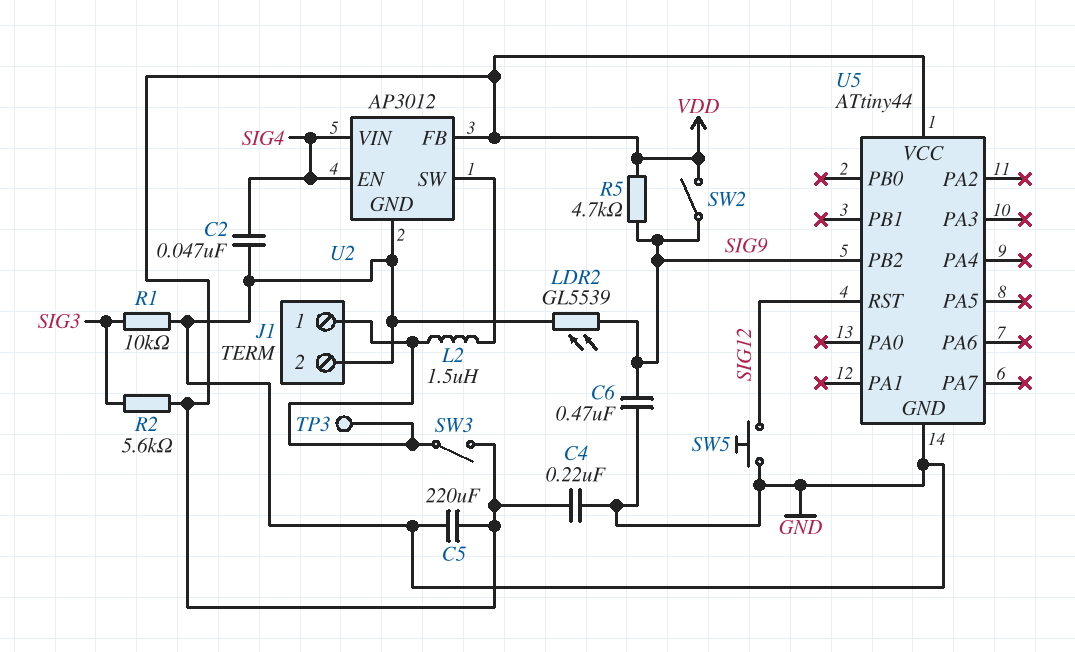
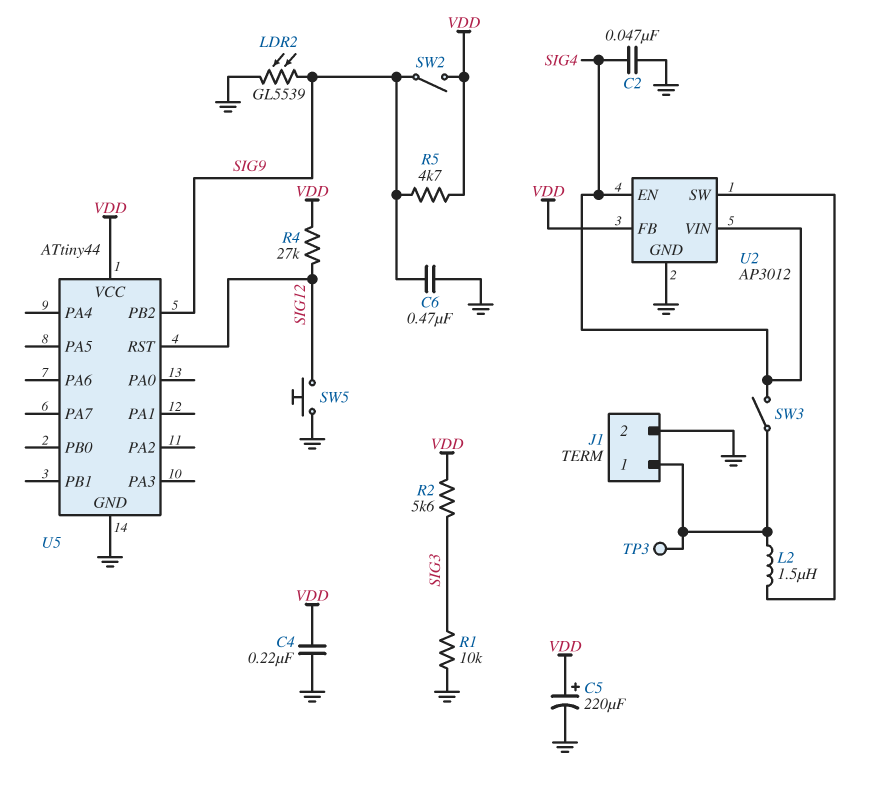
C5: 220uF (GND, VDD) -> 220uF (plus VDD, minus GND)
R4: none -> 27k (SIG12, VDD)
SW3: switch (J1/1, VDD) -> switch (J1/1, SIG4)

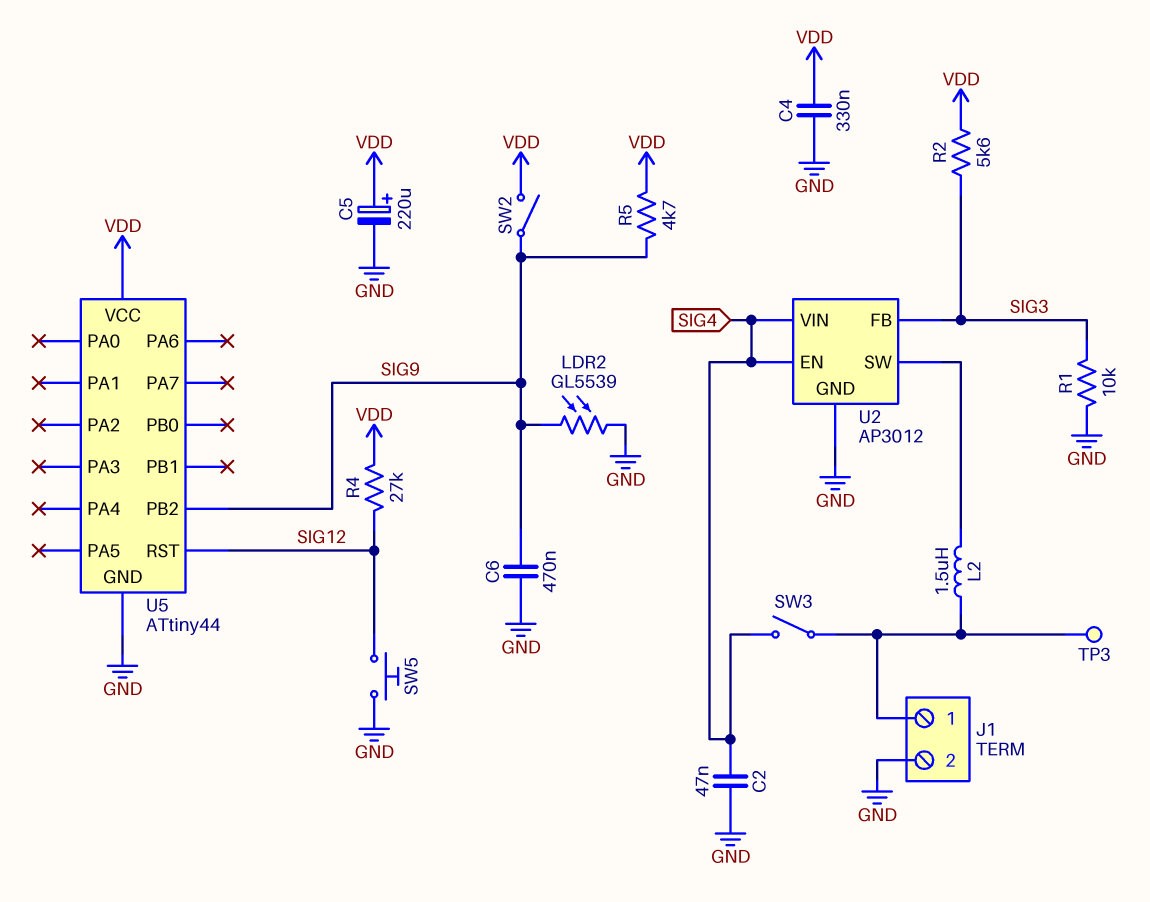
C4: 220nF (GND, VDD) -> 330nF (GND, VDD)
U2 pin FB: VDD -> SIG3

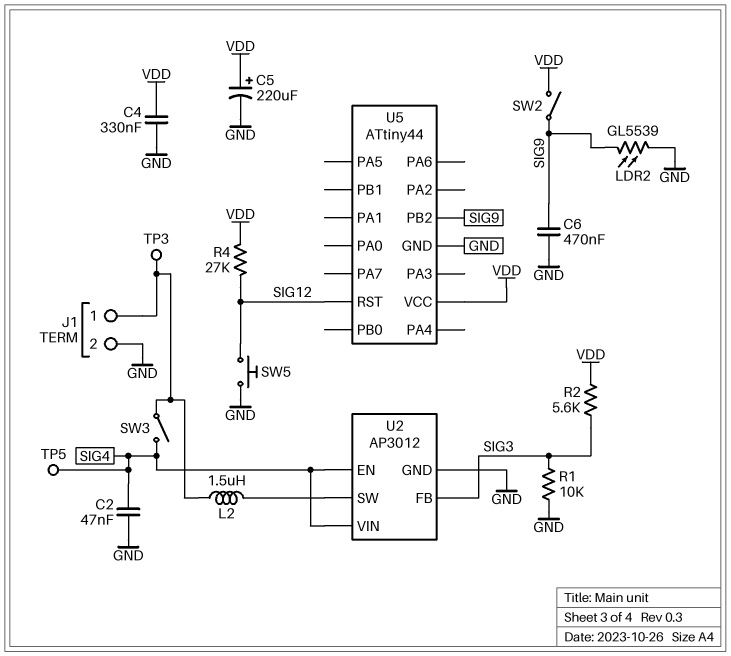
R5: 4.7k (SIG9, VDD) -> none
TP5: none -> test point (SIG4)

